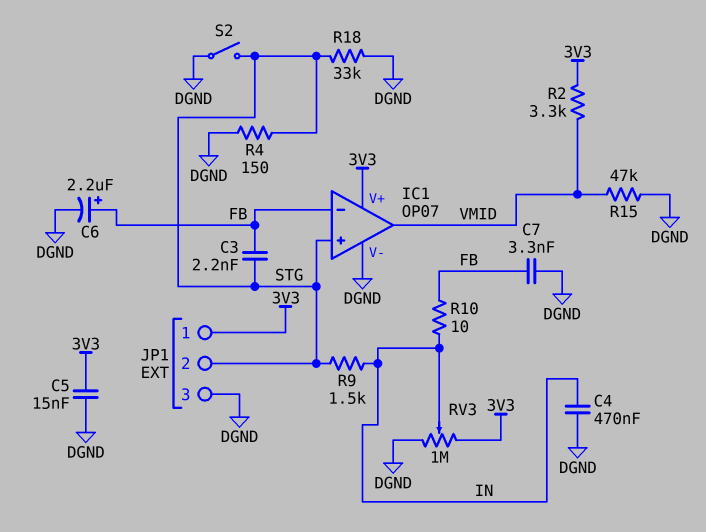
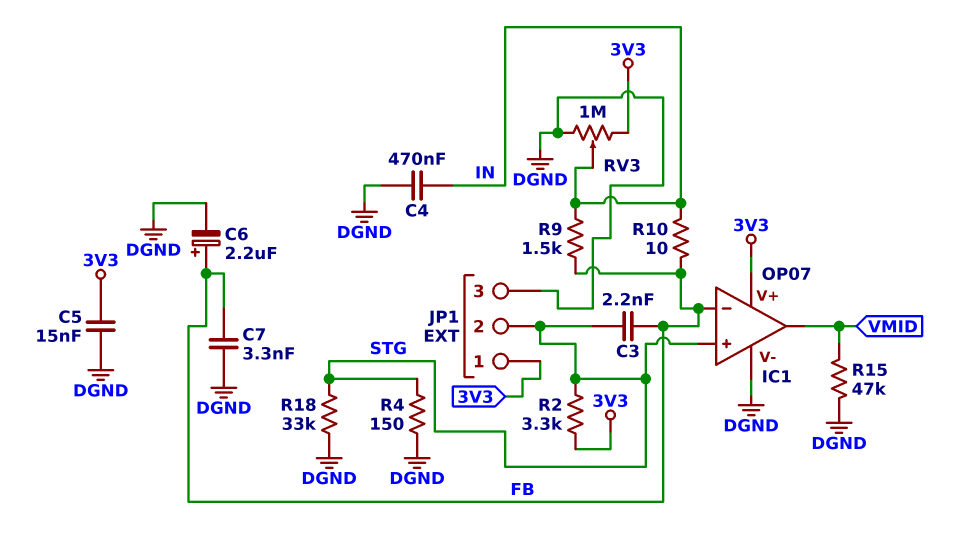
R2: 3.3k (3V3, VMID) -> 3.3k (3V3, STG)
R9: 1.5k (IN, STG) -> 1.5k (FB, IN)
S2: switch (DGND, STG) -> none

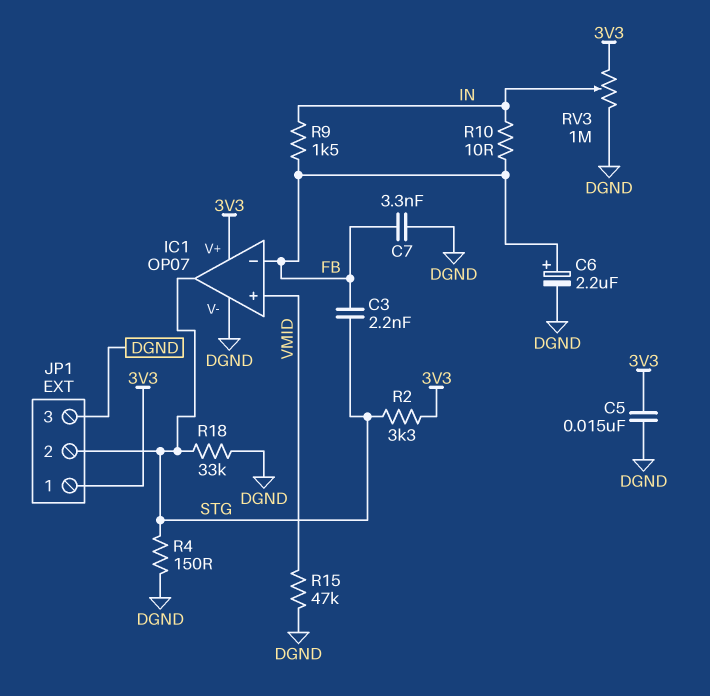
C4: 470nF (DGND, IN) -> none
IC1 pin in+: STG -> VMID
IC1 pin out: VMID -> STG

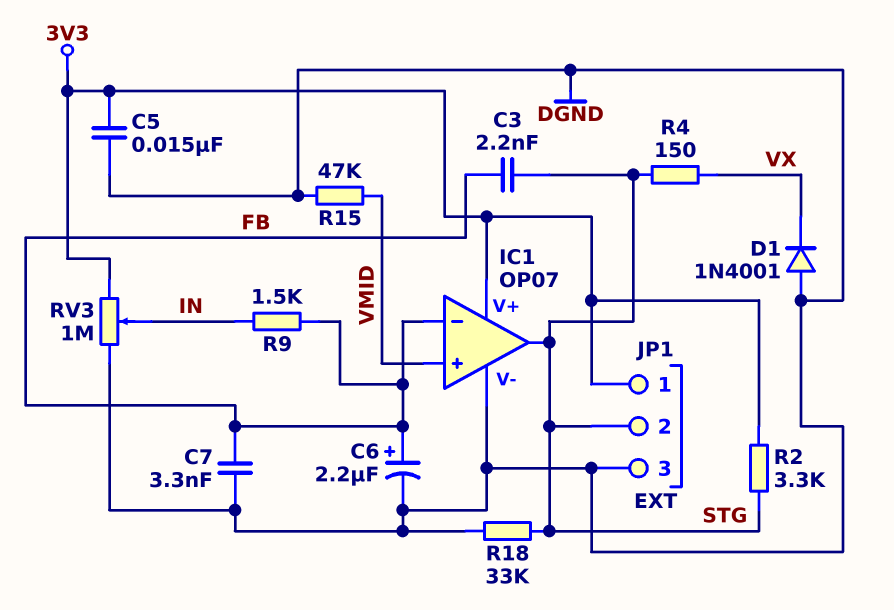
D1: none -> diode 1N4001 (A DGND, K VX)
R4: 150 (DGND, STG) -> 150 (STG, VX)
R10: 10 (FB, IN) -> none

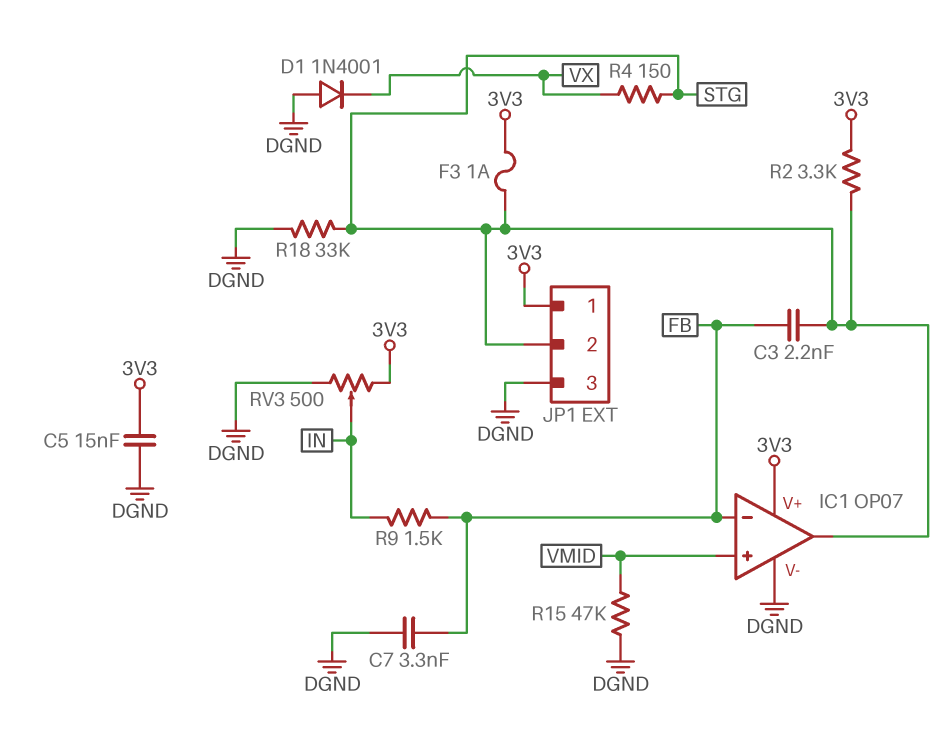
C6: 2.2uF (plus FB, minus DGND) -> none
F3: none -> 1A (3V3, STG)
RV3: 1M (3V3, DGND, wiper IN) -> 500 (3V3, DGND, wiper IN)

